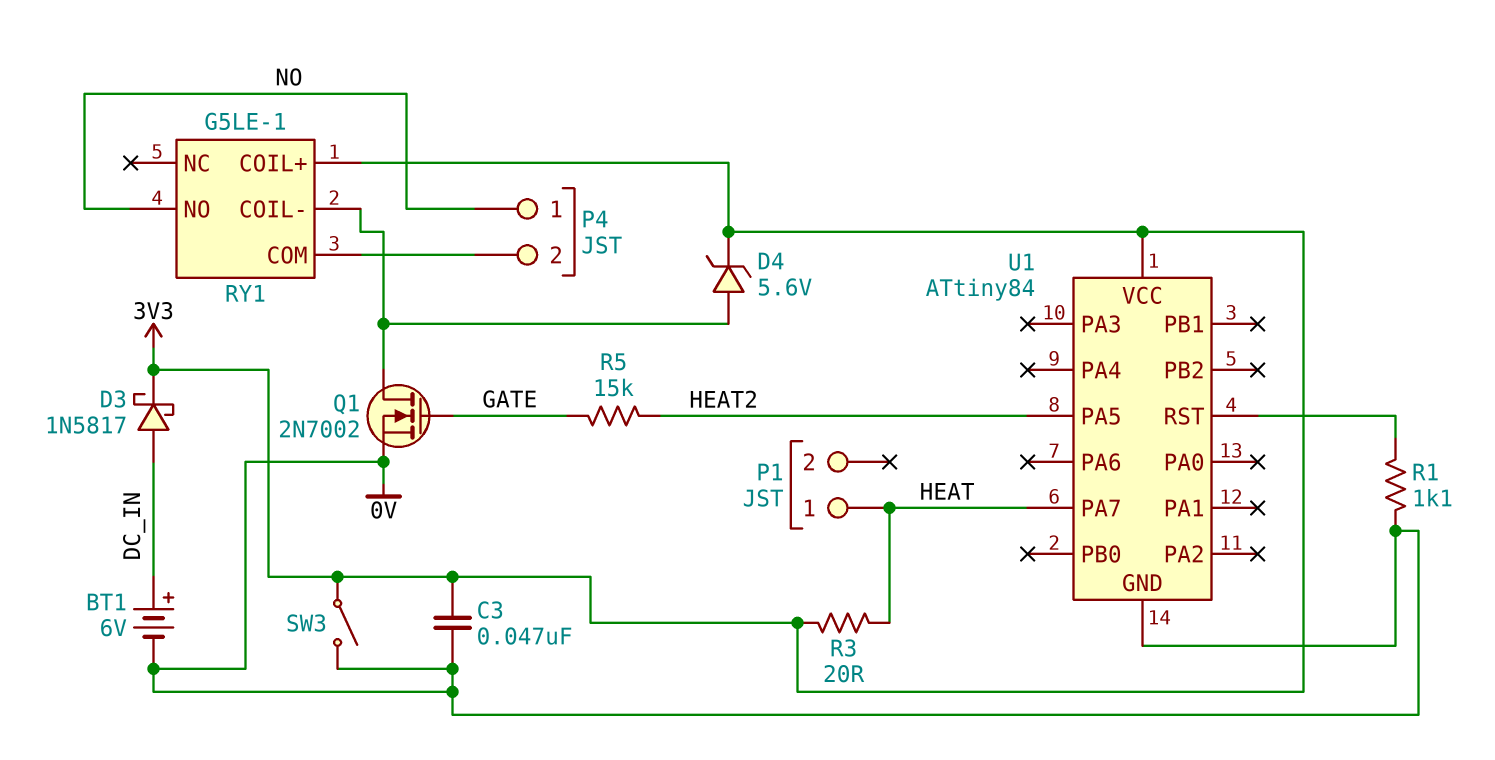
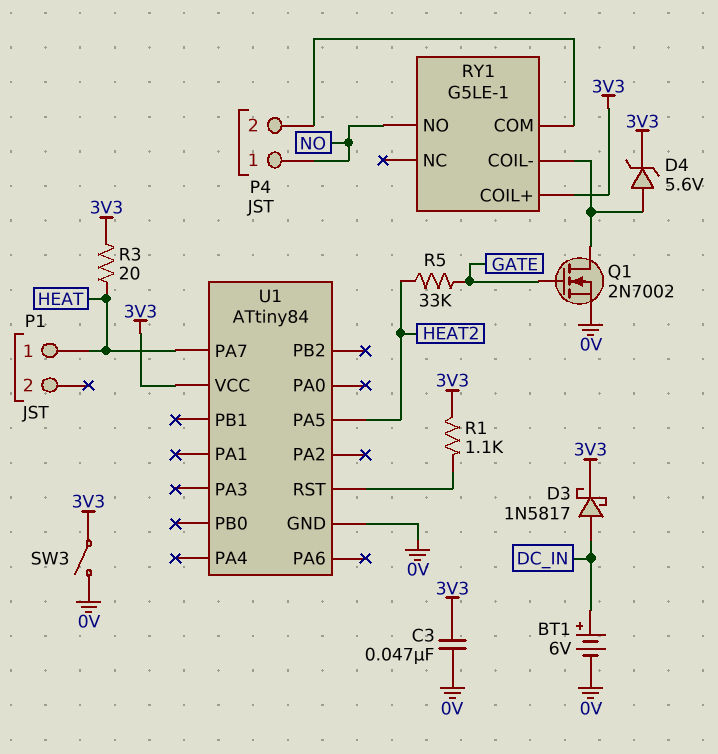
R1: 1.1k (0V, U1/RST) -> 1.1k (3V3, U1/RST)
R5: 15k (GATE, HEAT2) -> 33k (GATE, HEAT2)

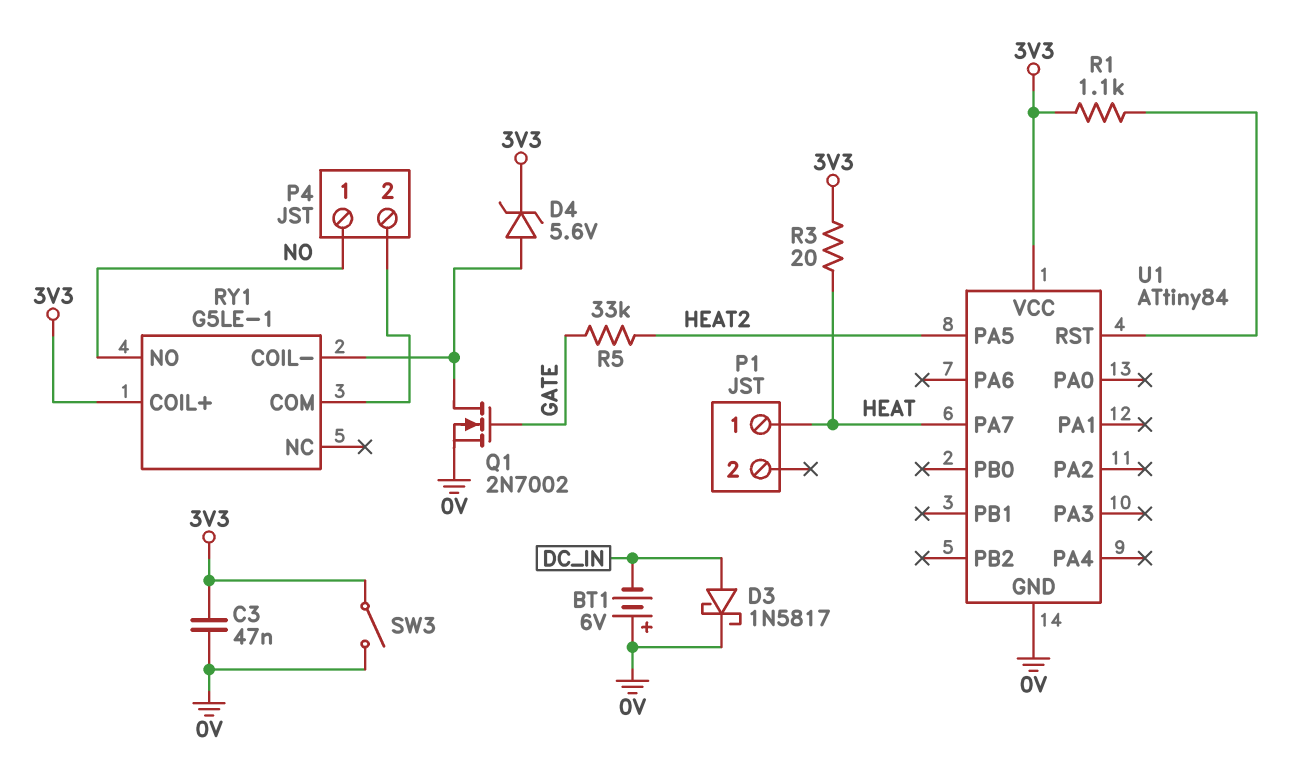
BT1: 6V (plus DC_IN, minus 0V) -> 6V (plus 0V, minus DC_IN)
D3: schottky 1N5817 (A DC_IN, K 3V3) -> schottky 1N5817 (A DC_IN, K 0V)

